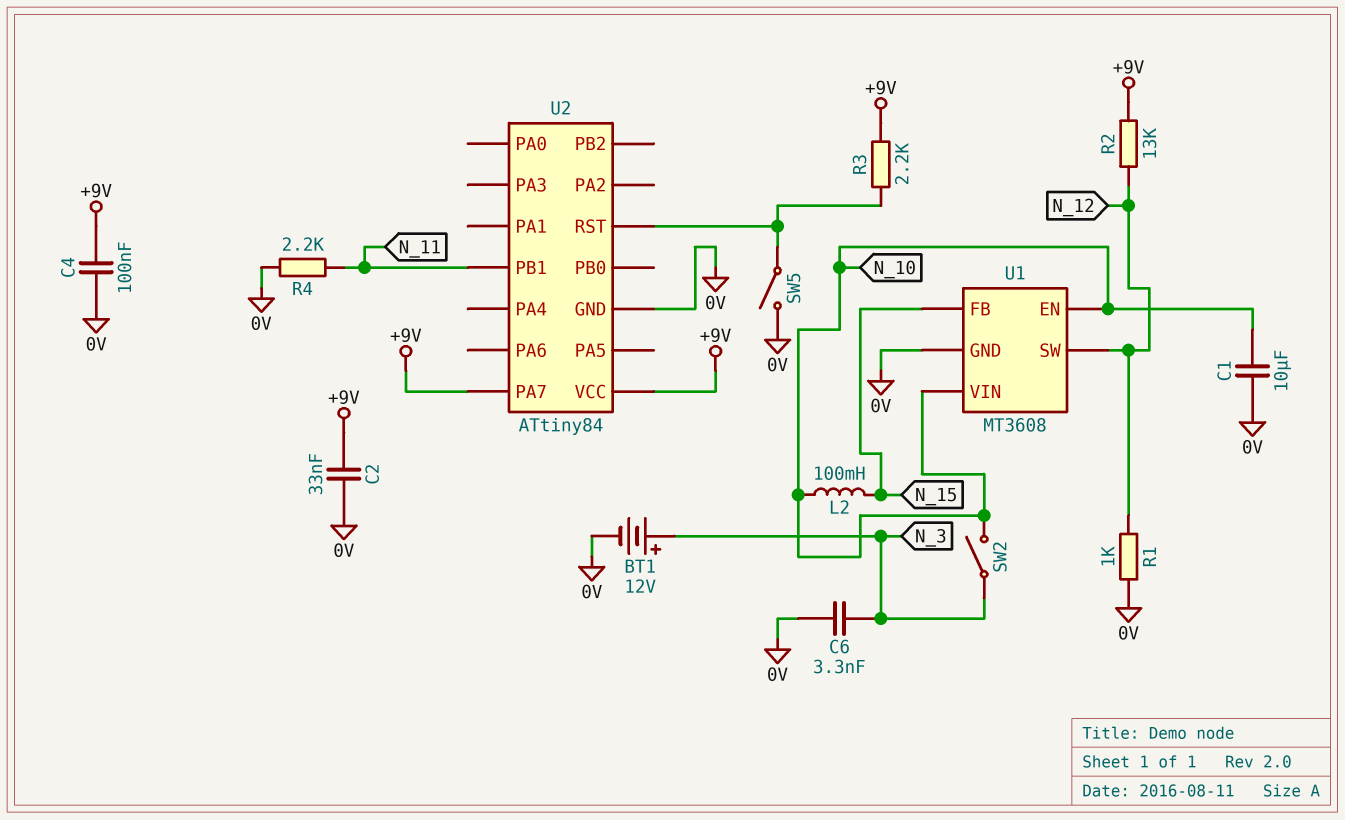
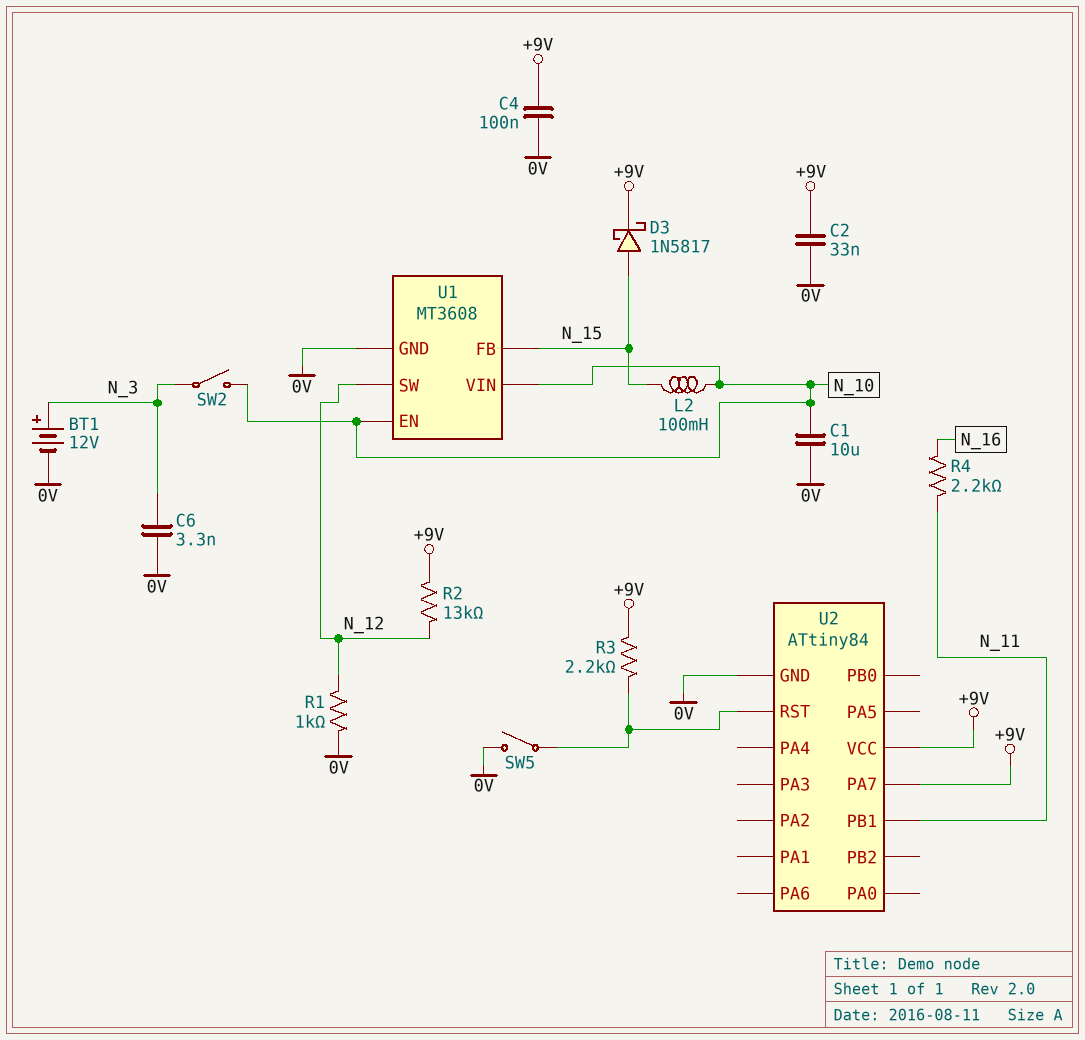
D3: none -> schottky 1N5817 (A N_15, K +9V)
R4: 2.2k (0V, N_11) -> 2.2k (N_11, N_16)

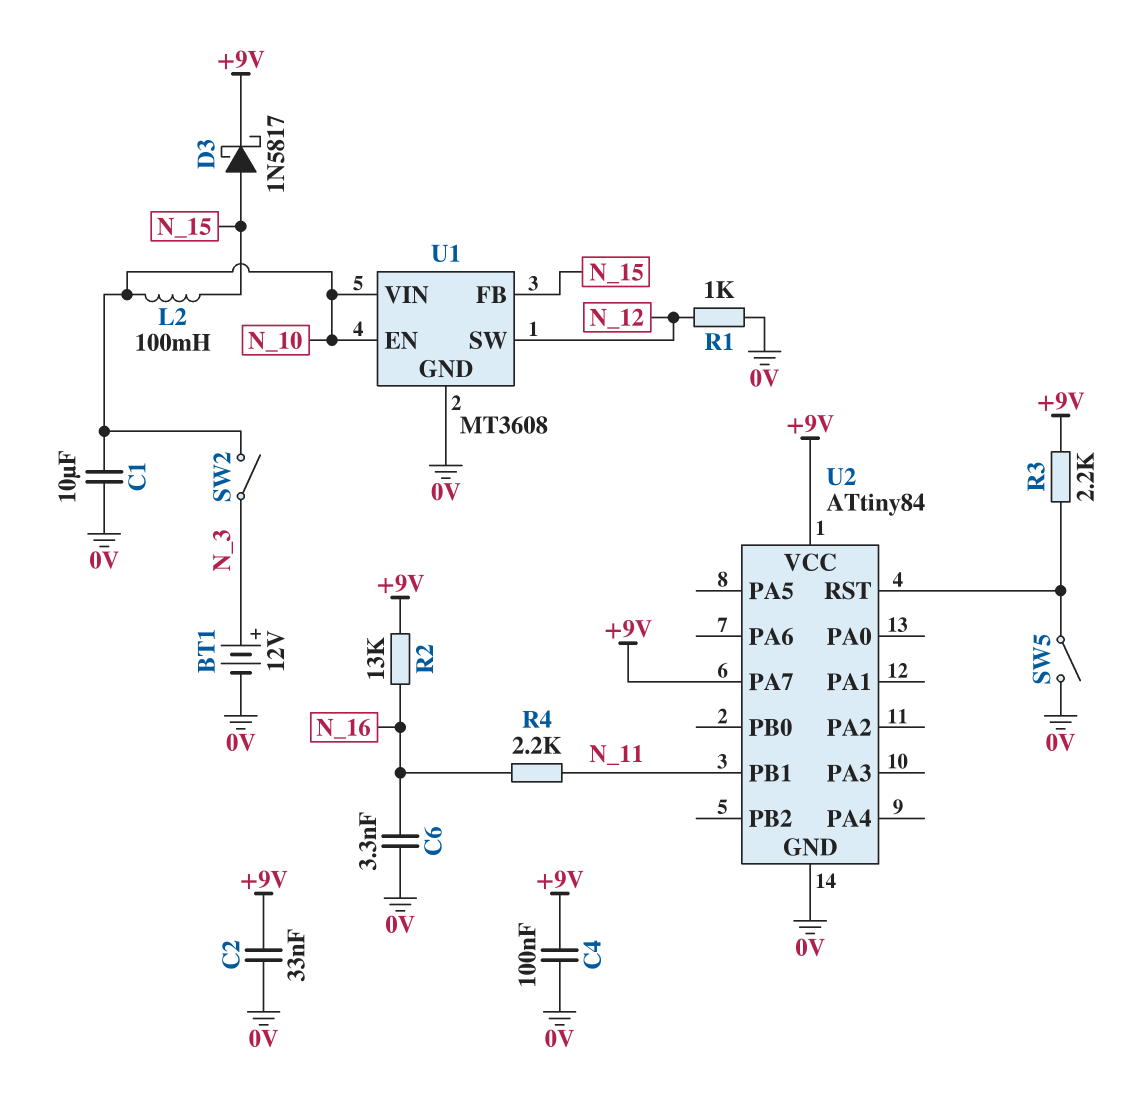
C6: 3.3nF (0V, N_3) -> 3.3nF (0V, N_16)
R2: 13k (+9V, N_12) -> 13k (+9V, N_16)

